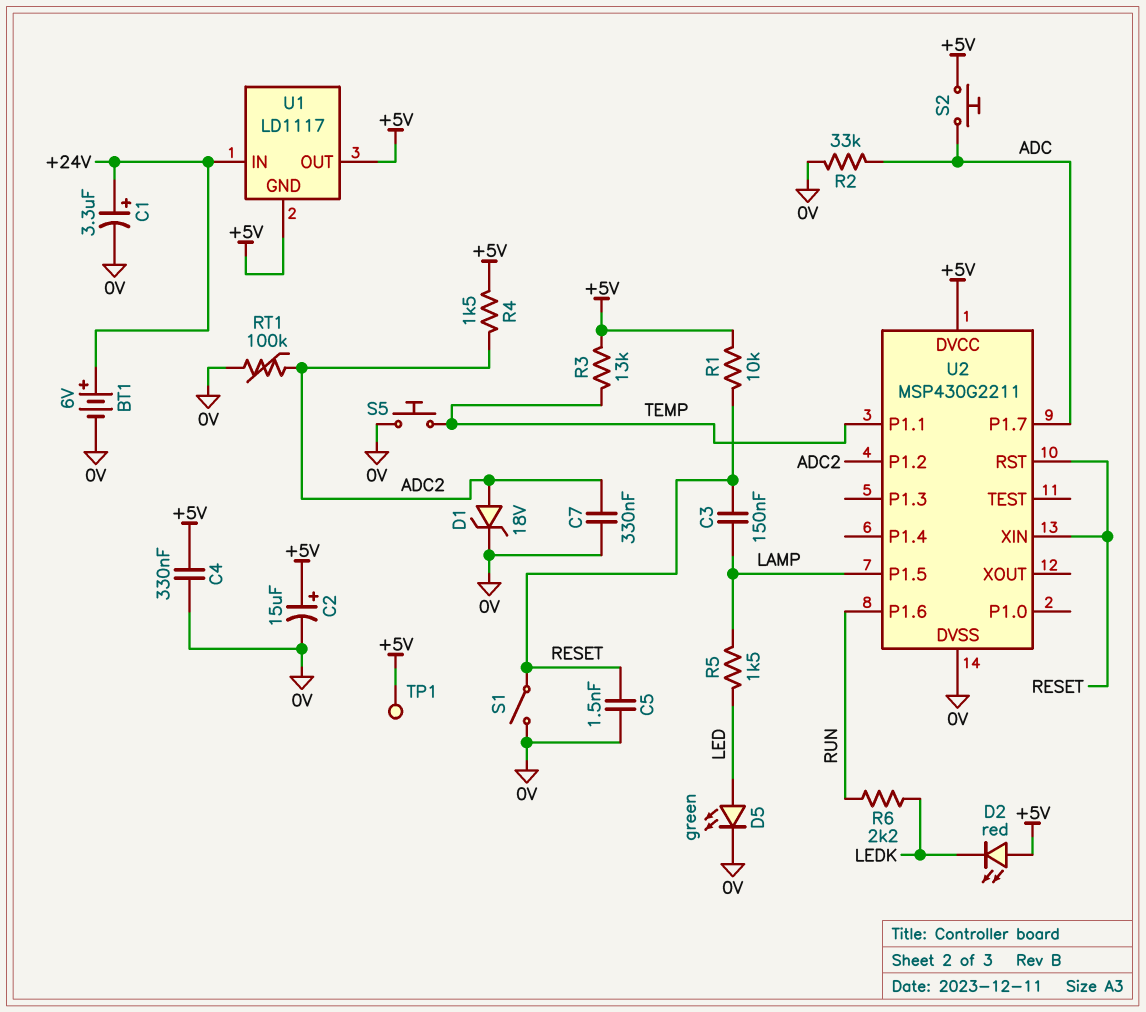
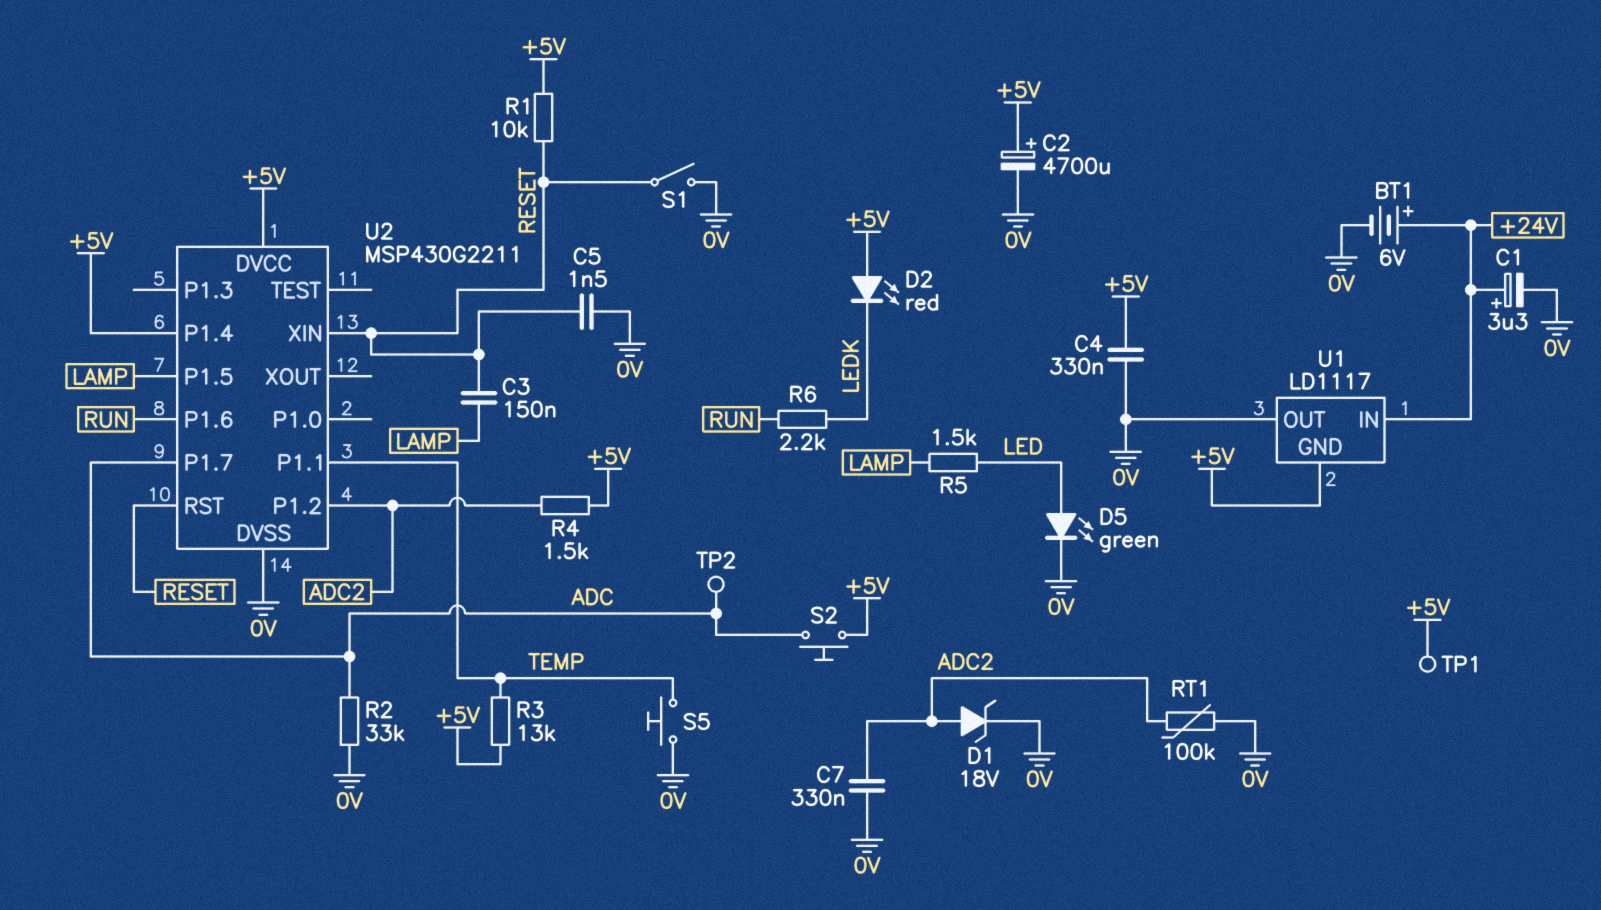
C2: 15uF (plus +5V, minus 0V) -> 4700uF (plus +5V, minus 0V)
TP2: none -> test point (ADC)
U1 pin OUT: +5V -> 0V
U2 pin P1.4: none -> +5V

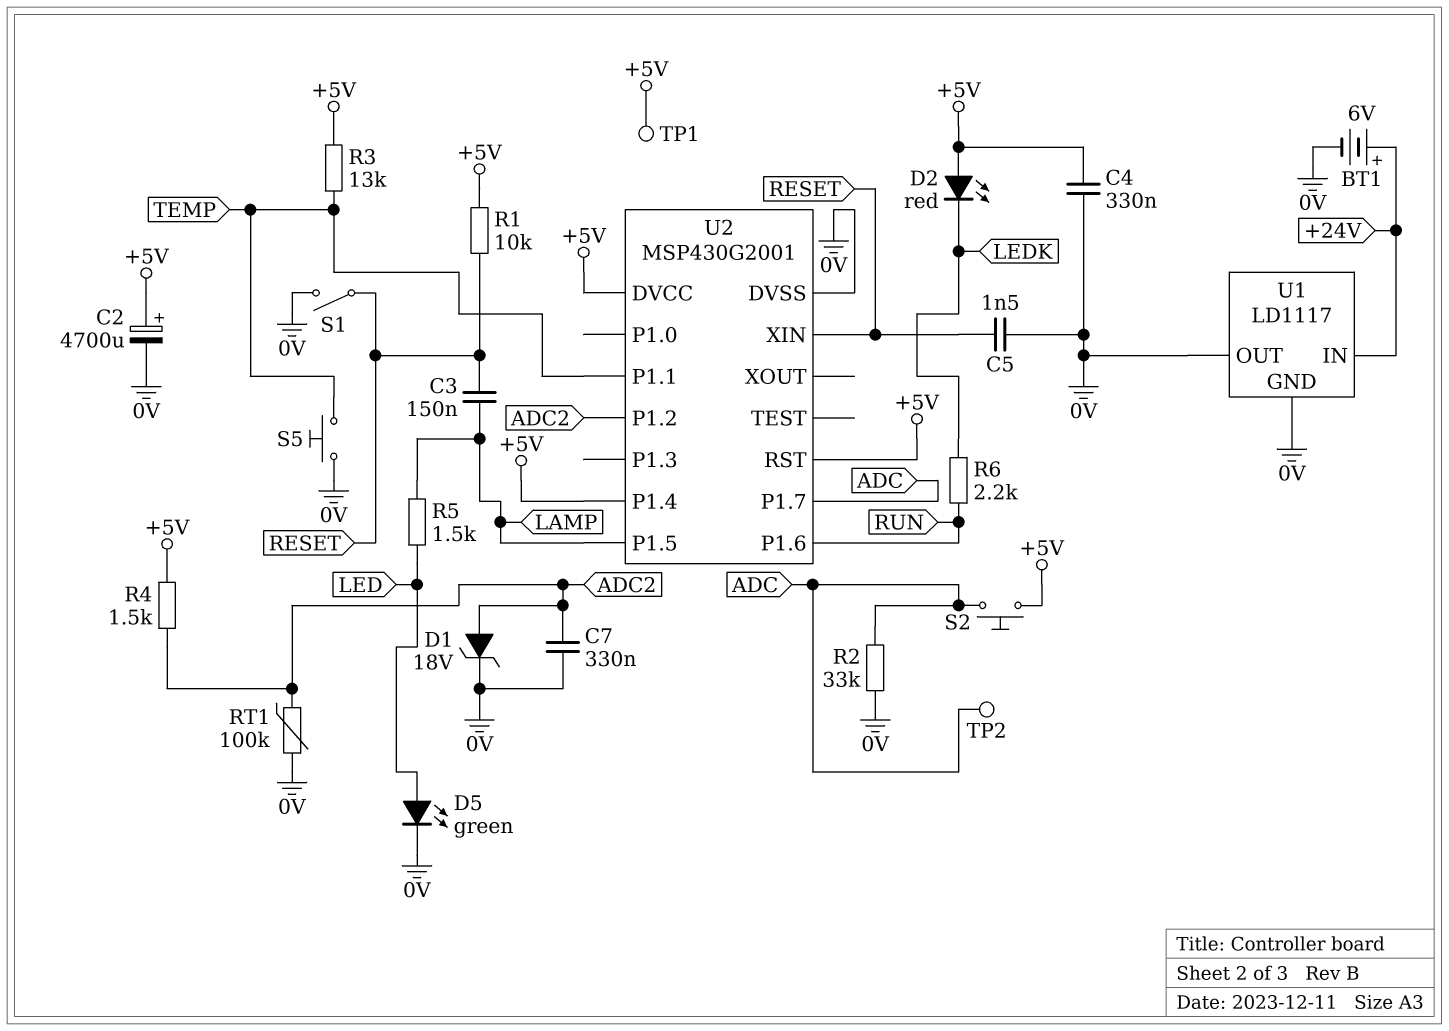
C1: 3.3uF (plus +24V, minus 0V) -> none
U1 pin GND: +5V -> 0V
U2: MSP430G2211 -> MSP430G2001
U2 pin RST: RESET -> +5V

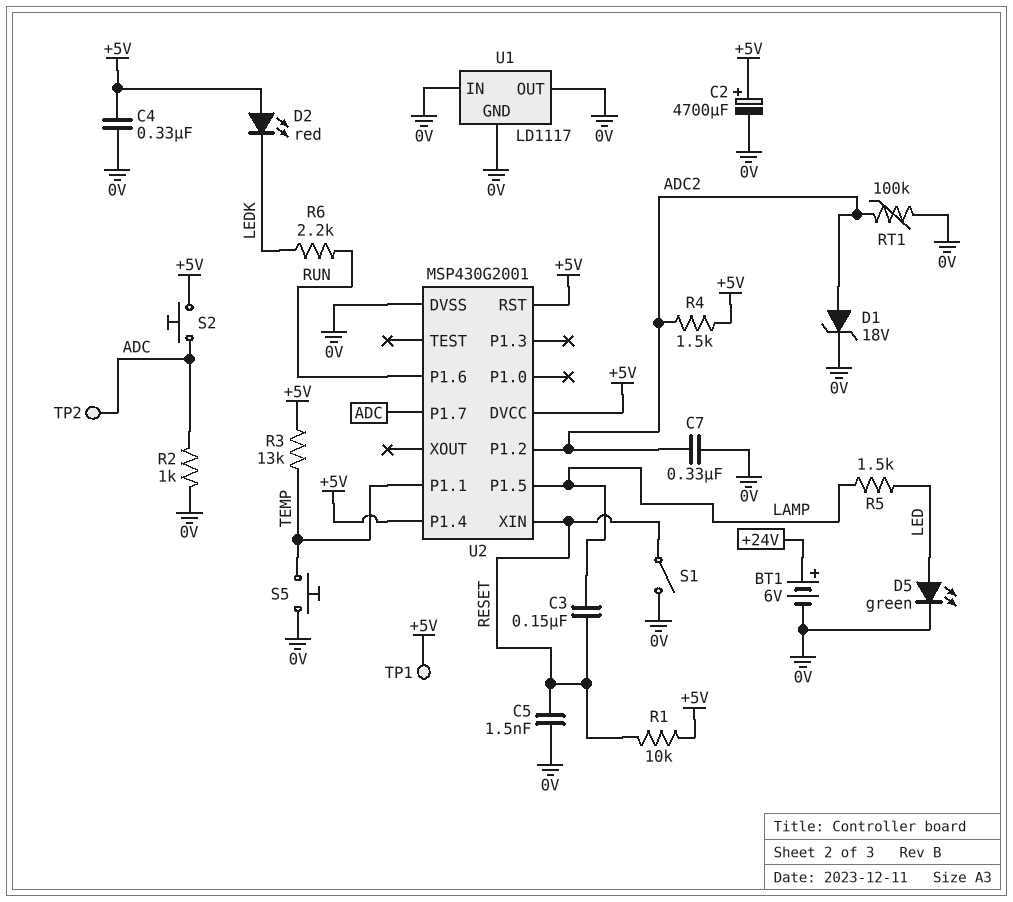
R2: 33k (0V, ADC) -> 1k (0V, ADC)
U1 pin IN: +24V -> 0V

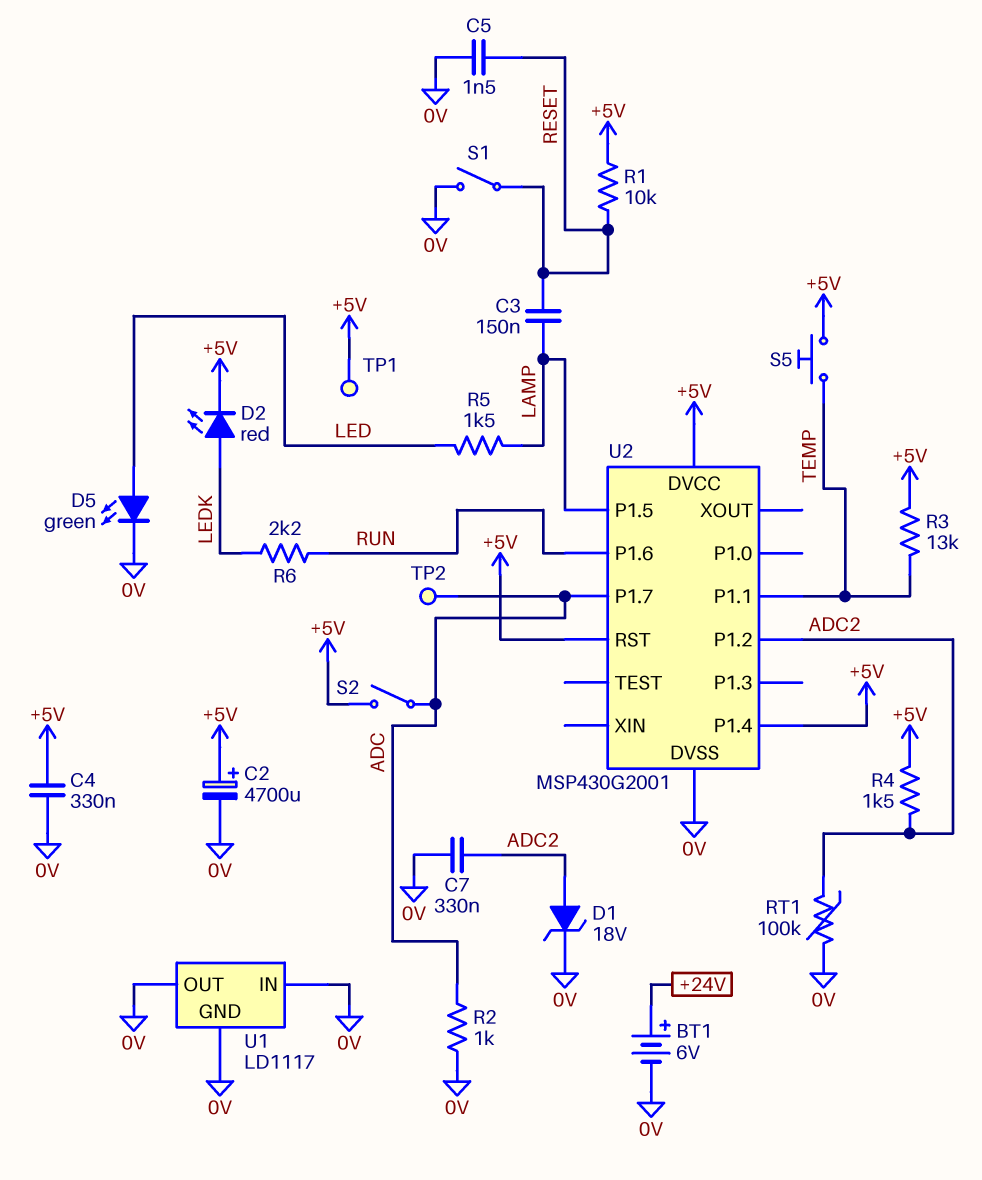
D2: LED red (A +5V, K LEDK) -> LED red (A LEDK, K +5V)
S2: button (+5V, ADC) -> switch (+5V, ADC)
S5: button (0V, TEMP) -> button (+5V, TEMP)
U2 pin XIN: RESET -> none

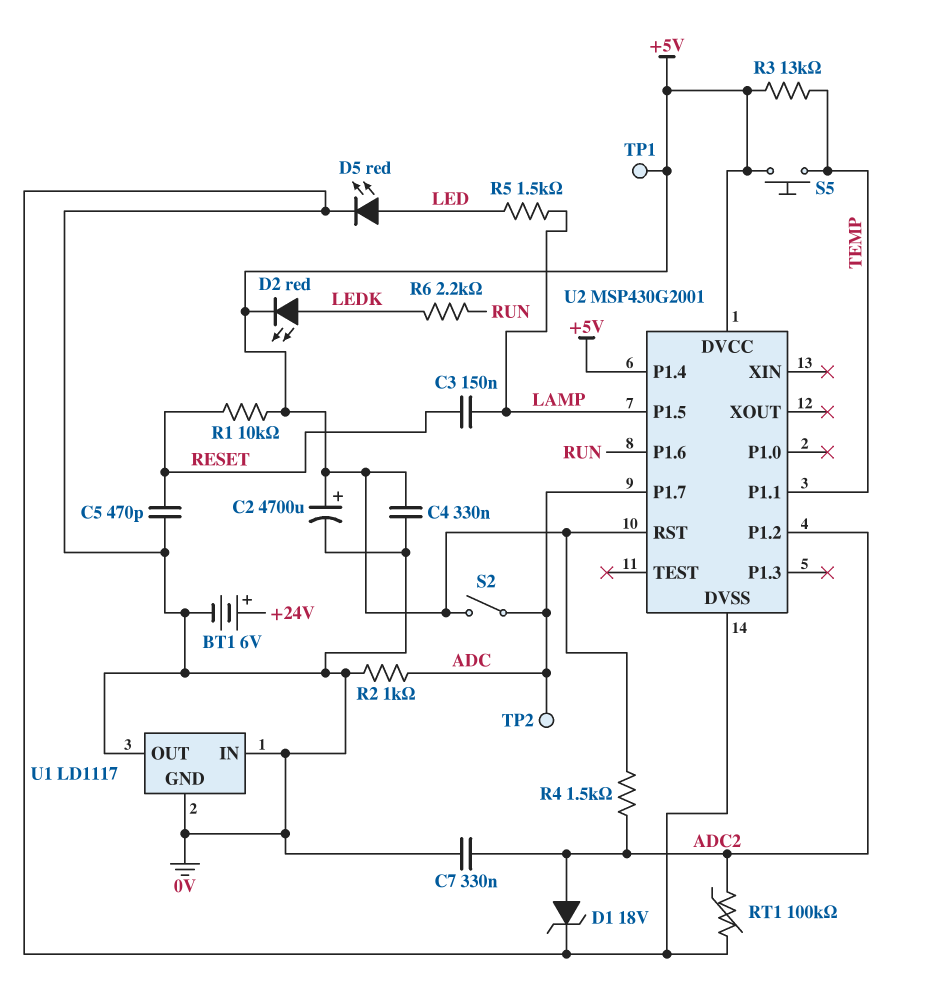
C5: 1.5nF (0V, RESET) -> 470pF (0V, RESET)
D5: LED green (A LED, K 0V) -> LED red (A LED, K 0V)
S1: switch (0V, RESET) -> none

